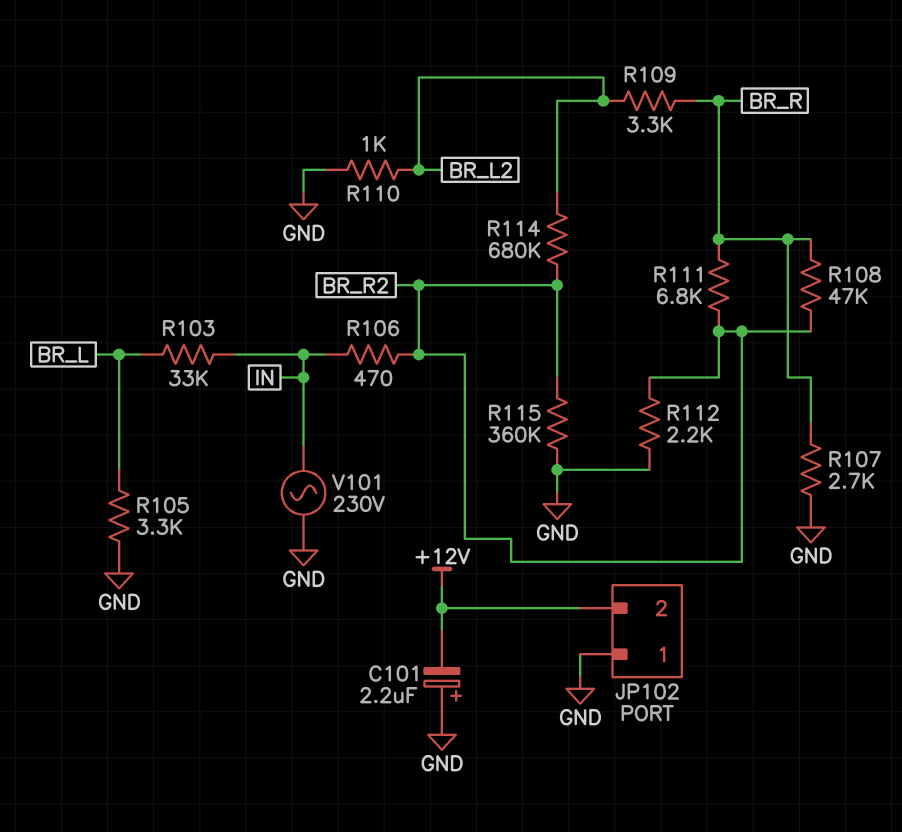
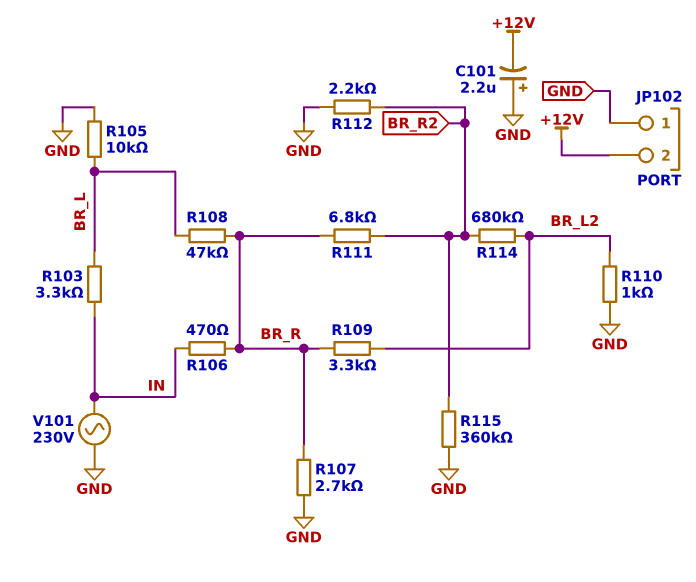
R103: 33k (BR_L, IN) -> 3.3k (BR_L, IN)
R105: 3.3k (BR_L, GND) -> 10k (BR_L, GND)
R106: 470 (BR_R2, IN) -> 470 (BR_R, IN)
R108: 47k (BR_R, BR_R2) -> 47k (BR_L, BR_R)

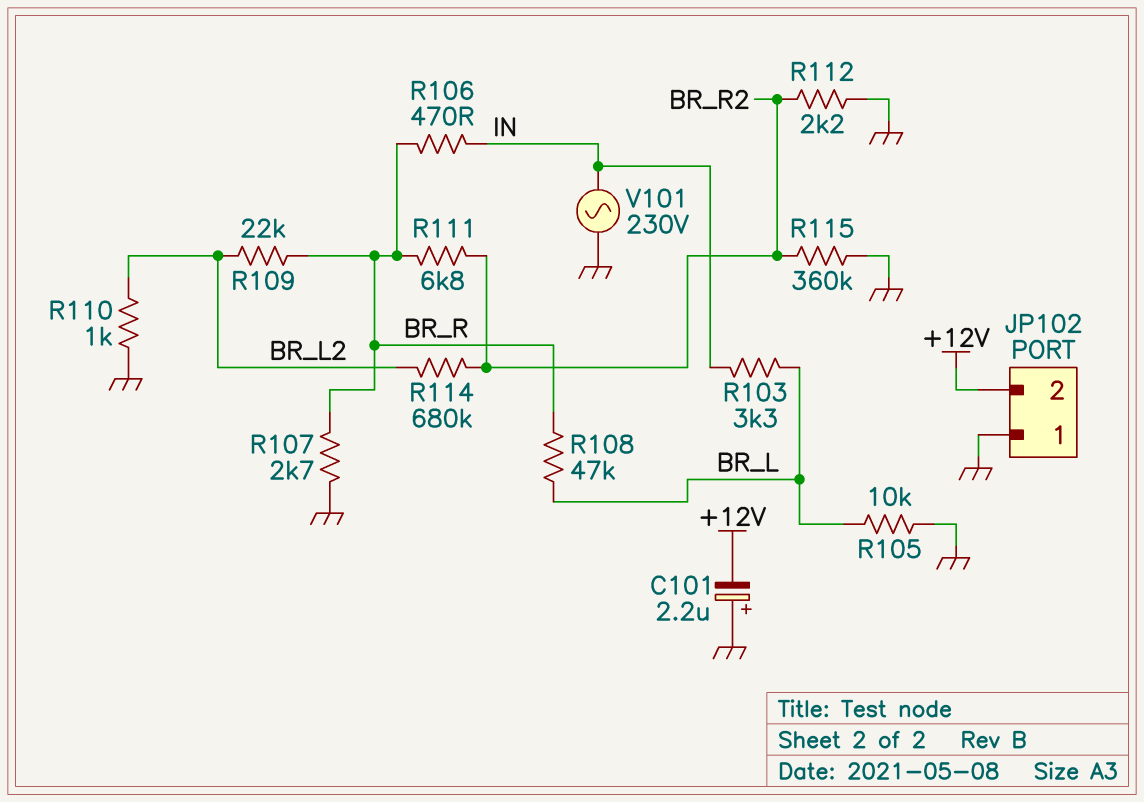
R109: 3.3k (BR_L2, BR_R) -> 22k (BR_L2, BR_R)

